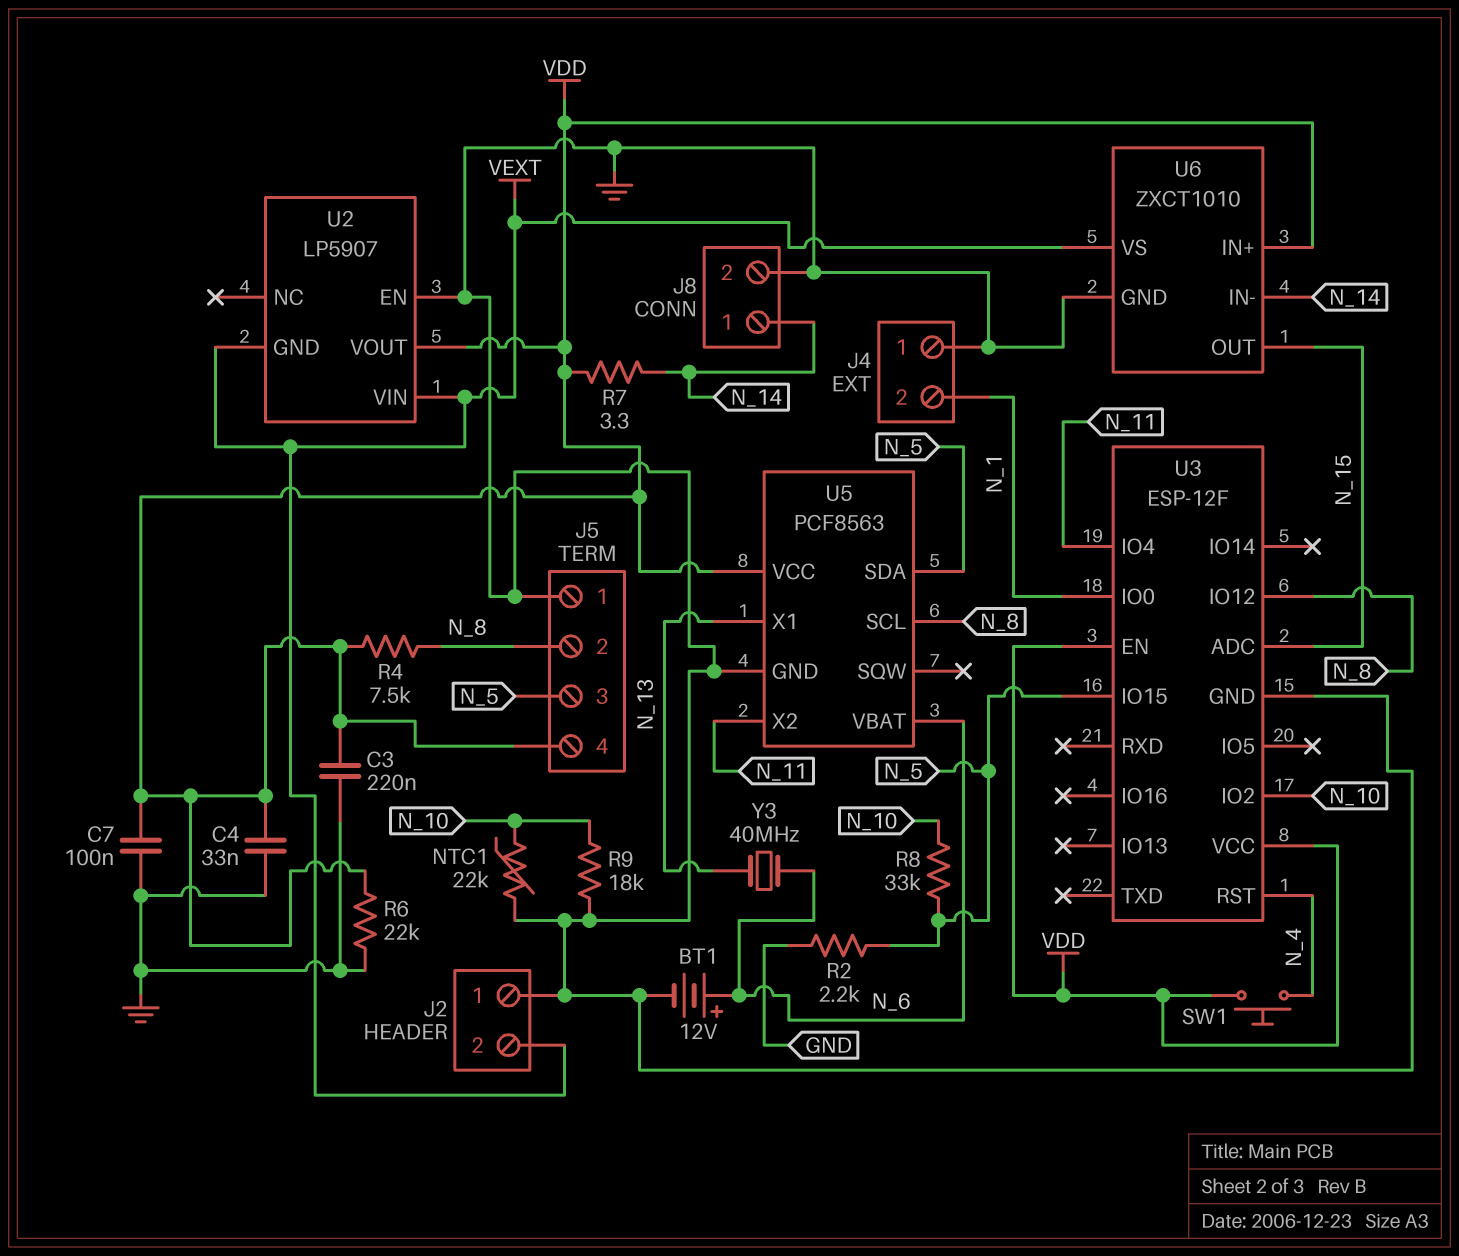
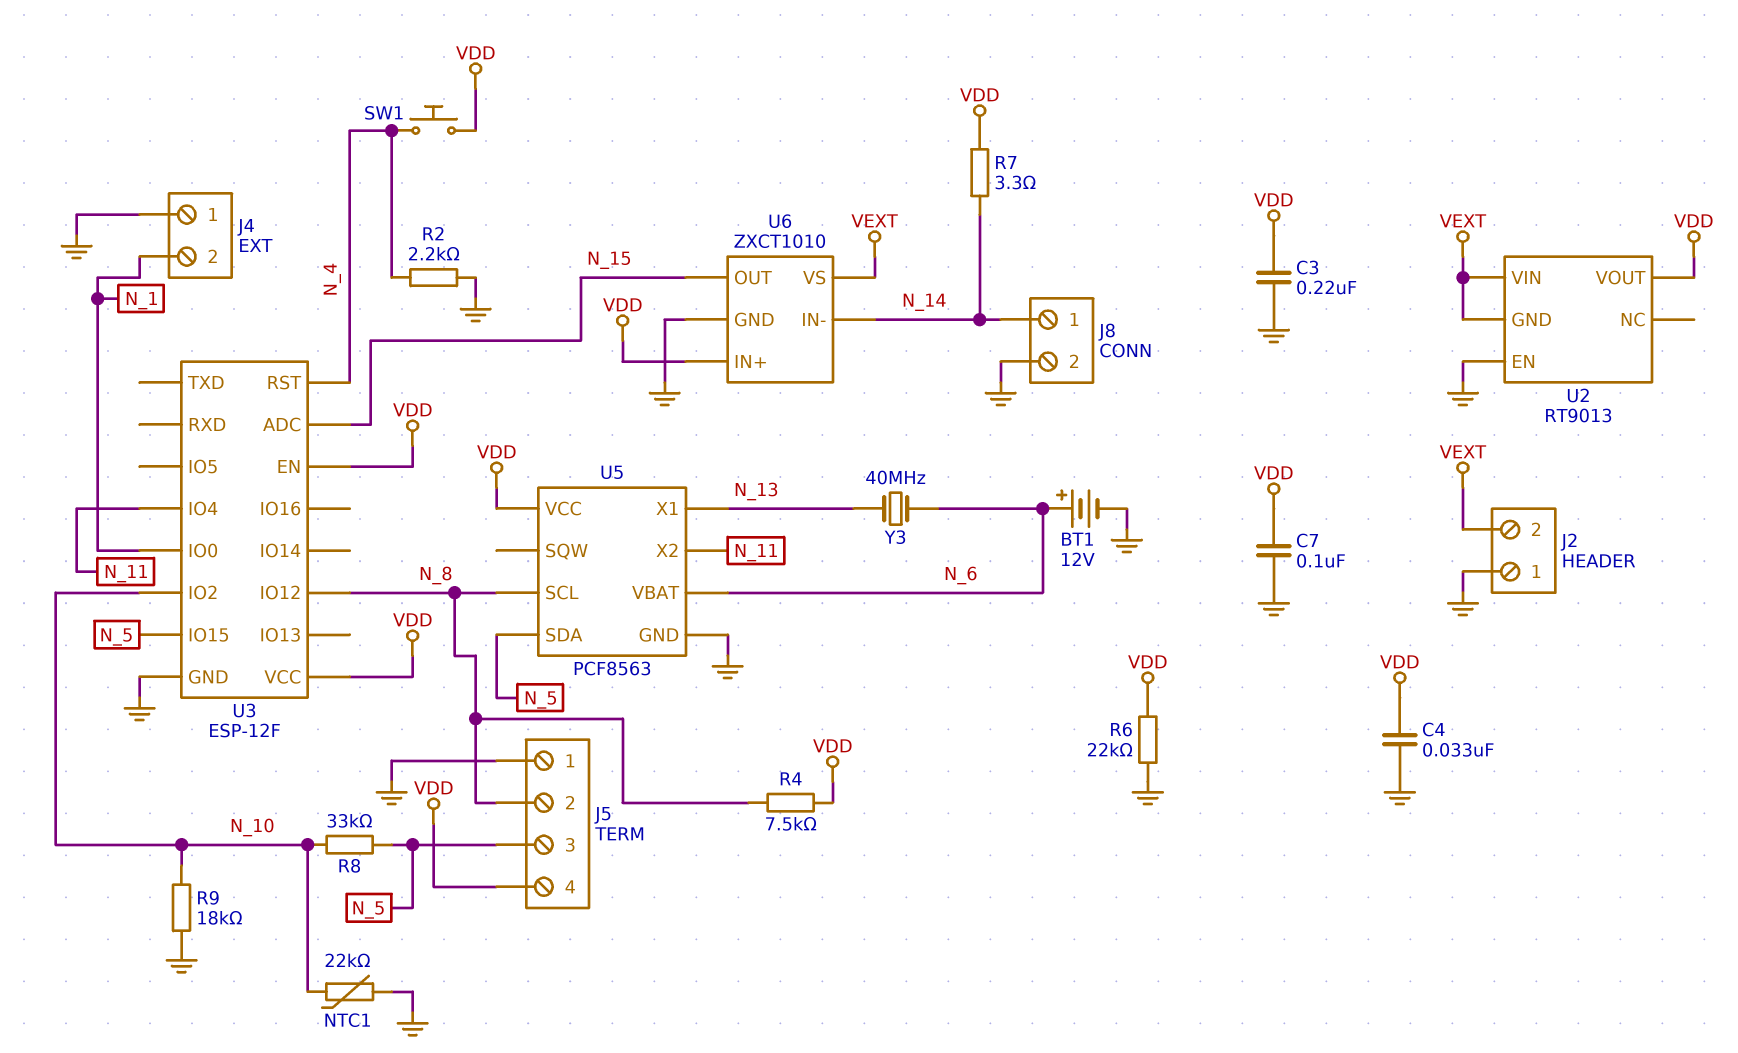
R2: 2.2k (GND, N_5) -> 2.2k (GND, N_4)
U2: LP5907 -> RT9013

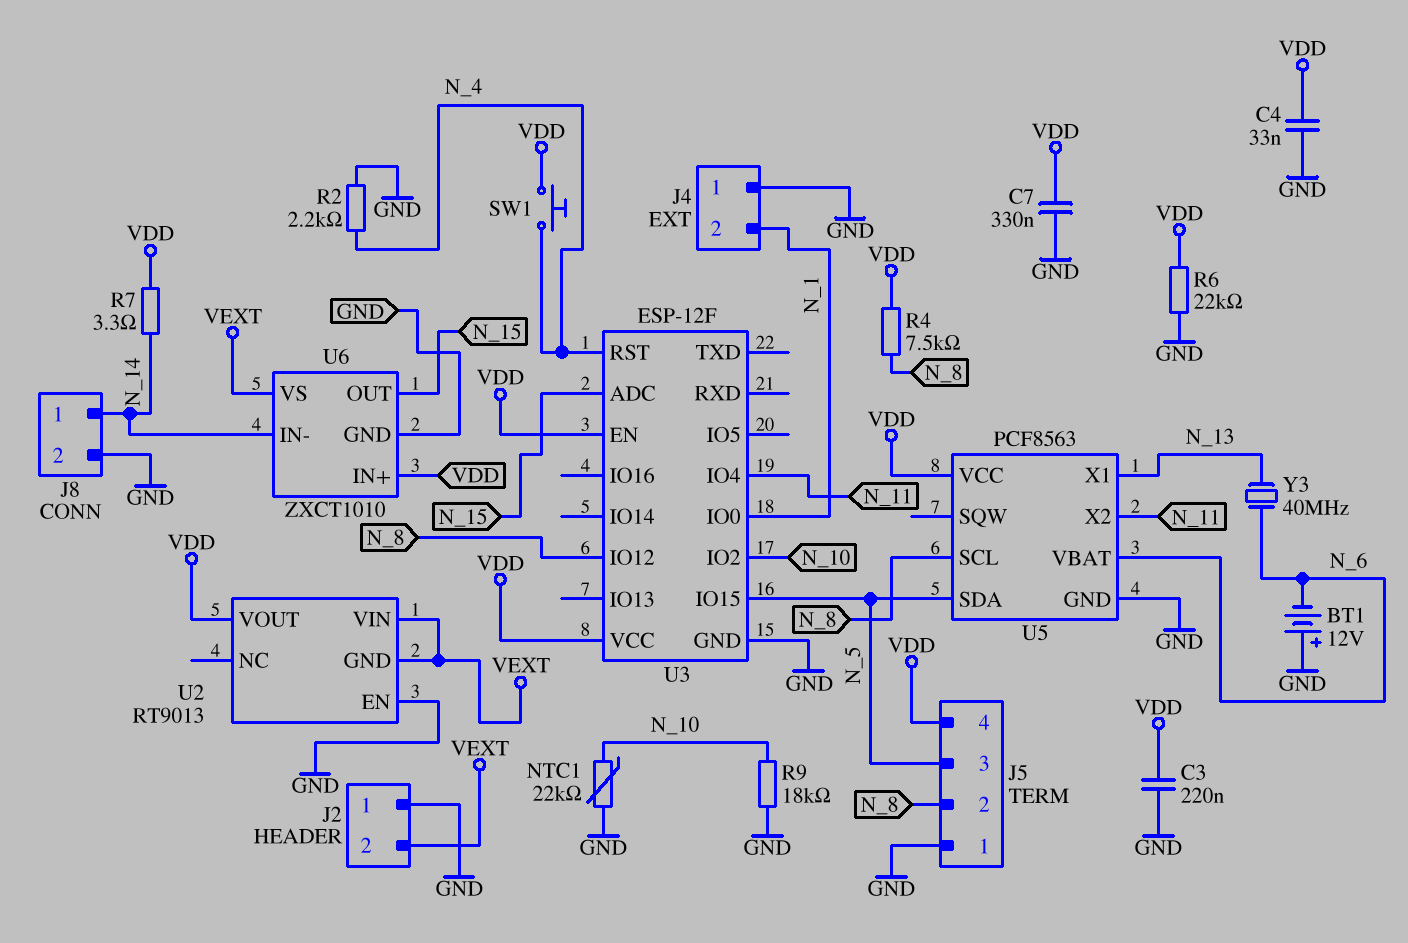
BT1: 12V (plus N_6, minus GND) -> 12V (plus GND, minus N_6)
C7: 100nF (GND, VDD) -> 330nF (GND, VDD)
R8: 33k (N_5, N_10) -> none

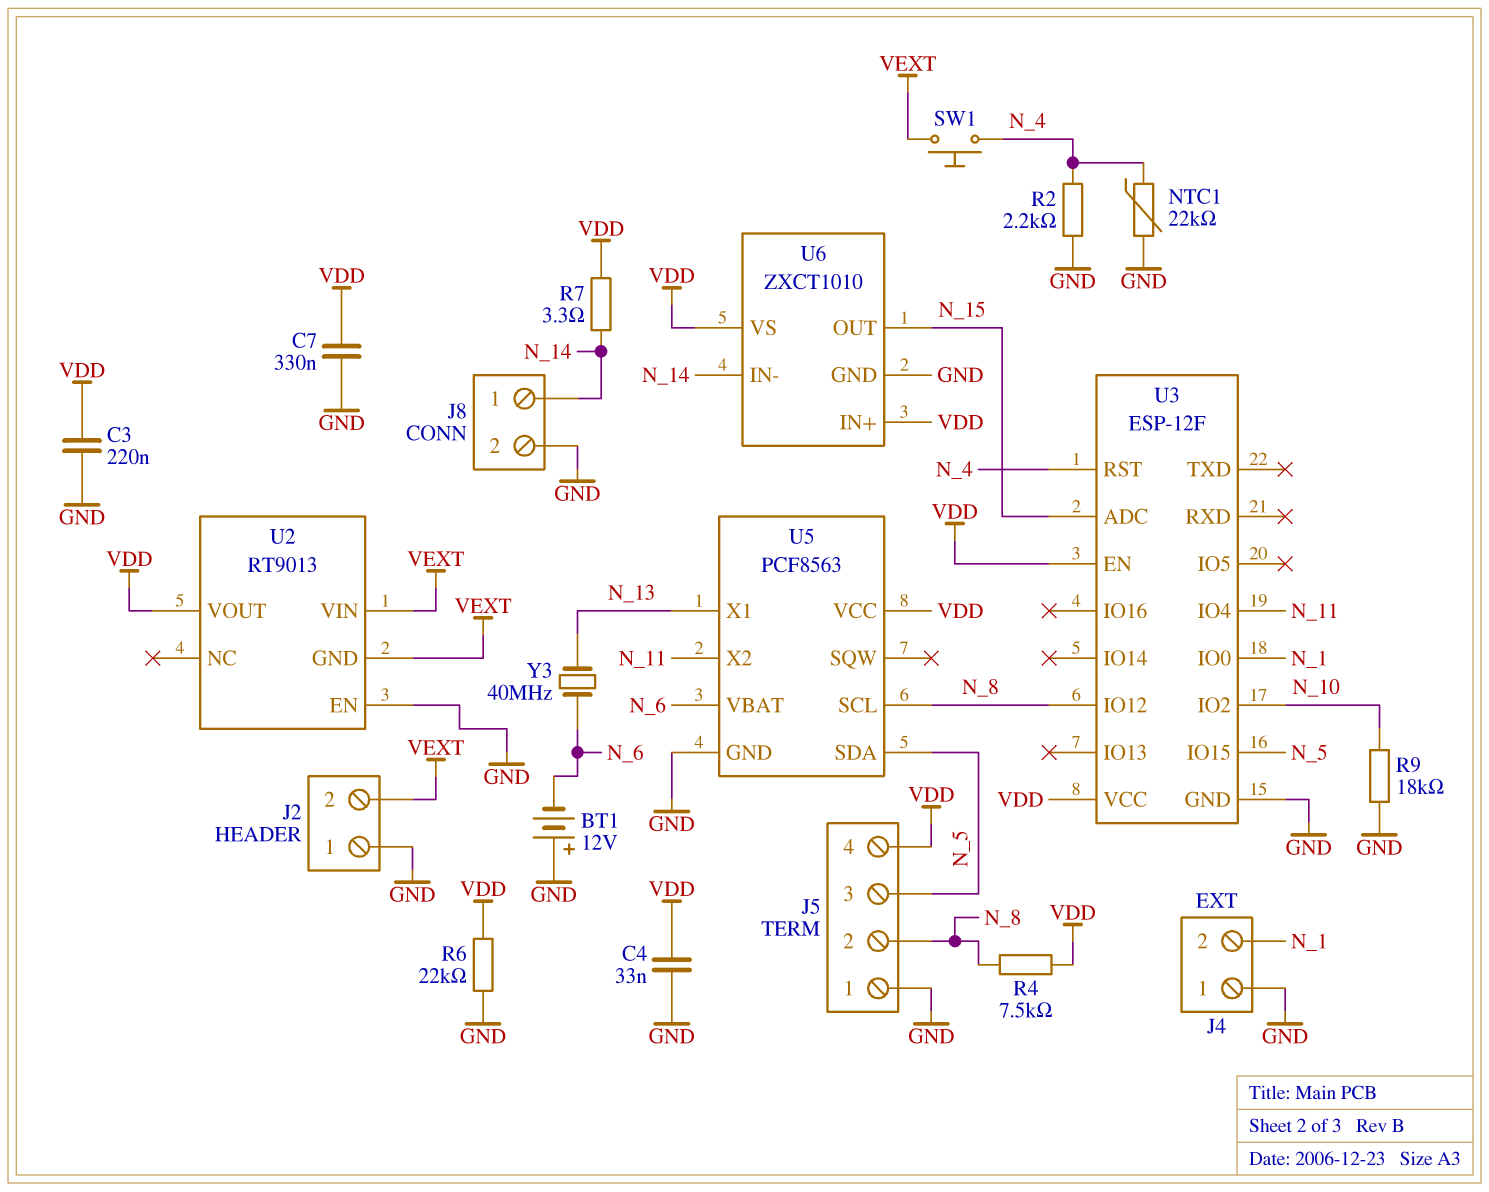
NTC1: 22k (GND, N_10) -> 22k (GND, N_4)
SW1: button (N_4, VDD) -> button (N_4, VEXT)
U6 pin VS: VEXT -> VDD

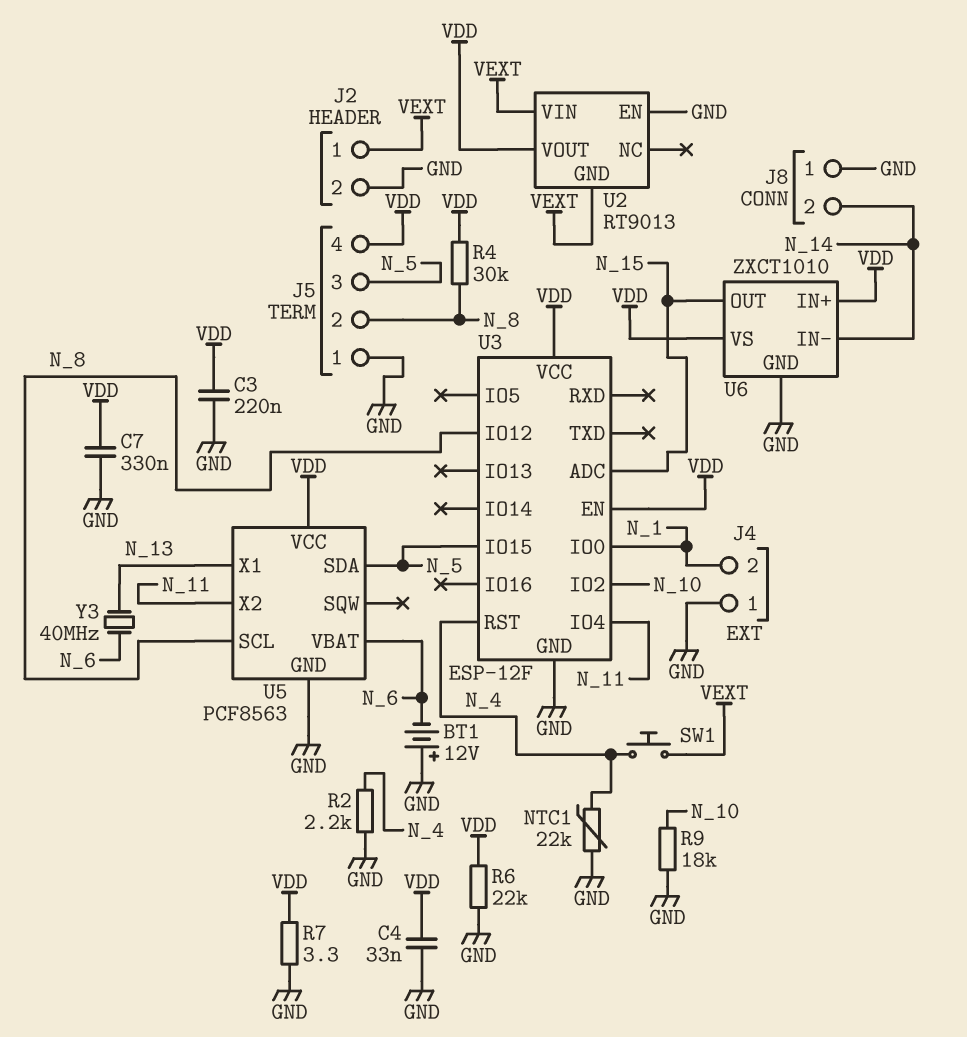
J2 pin 1: GND -> VEXT
J2 pin 2: VEXT -> GND
J8 pin 1: N_14 -> GND
J8 pin 2: GND -> N_14
R4: 7.5k (N_8, VDD) -> 30k (N_8, VDD)
R7: 3.3 (N_14, VDD) -> 3.3 (GND, VDD)

